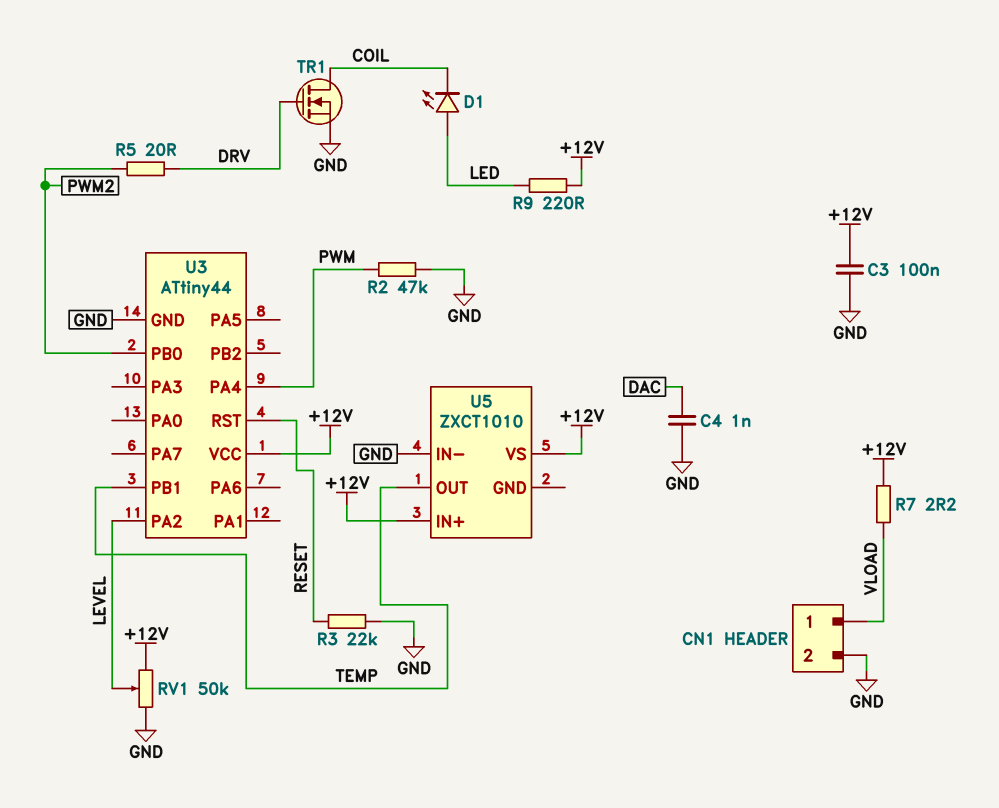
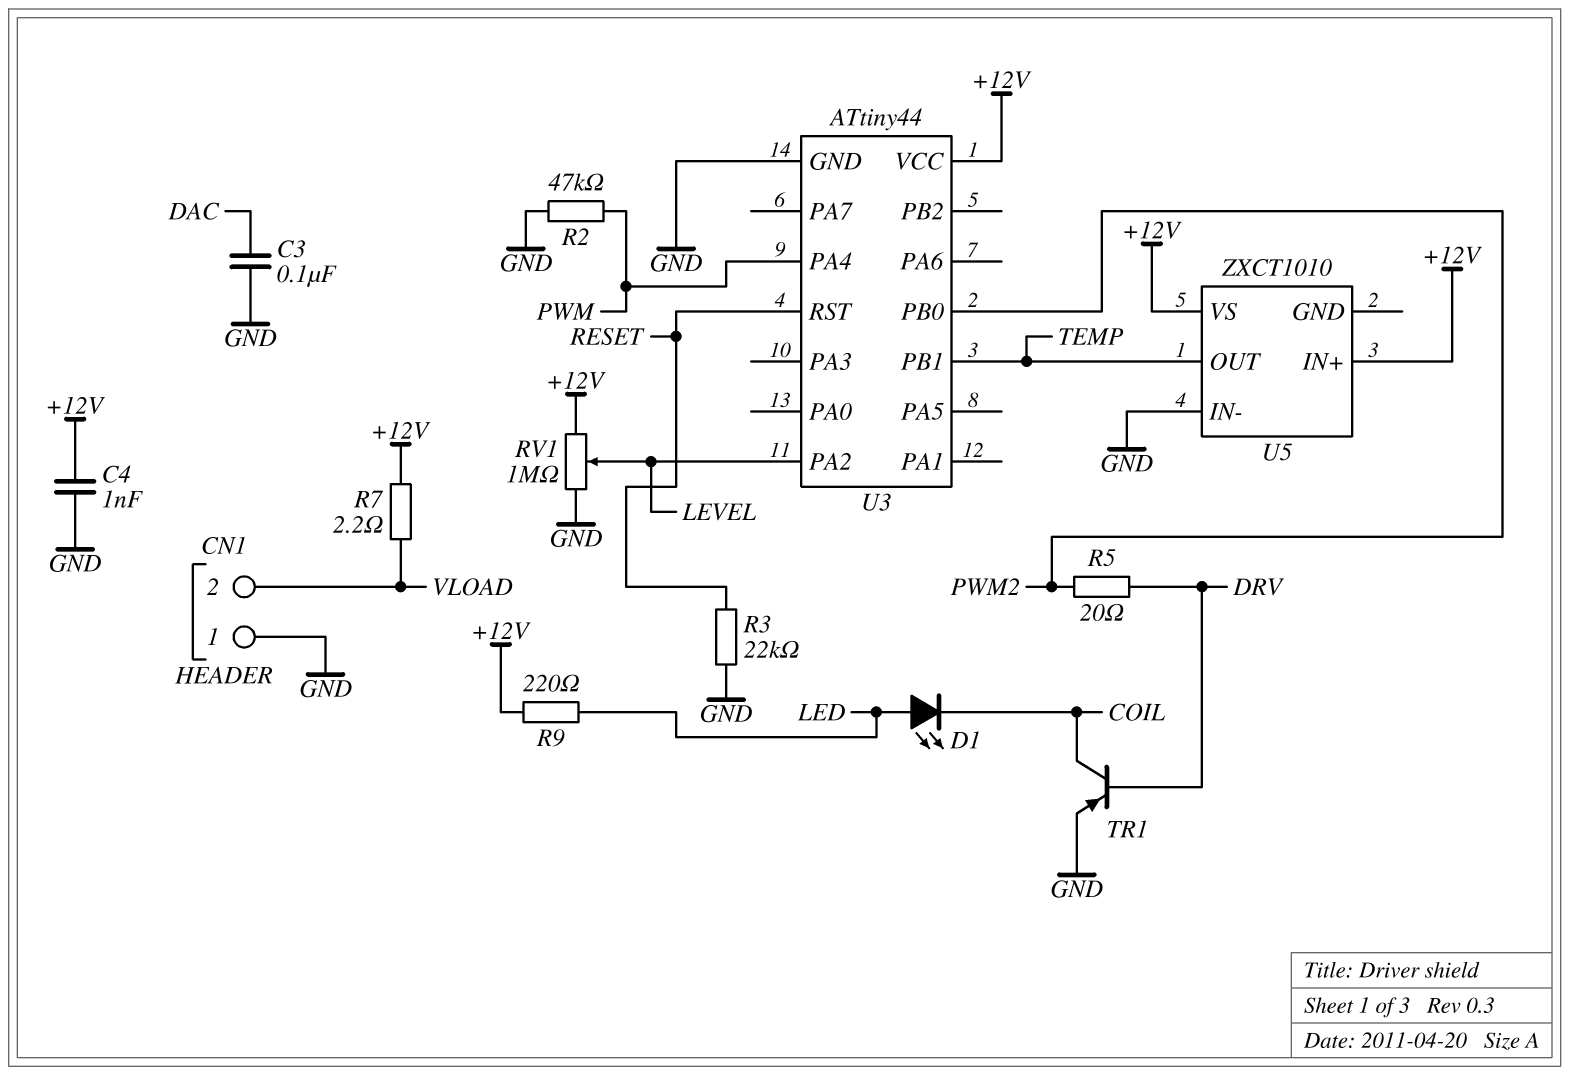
C3: 100nF (+12V, GND) -> 100nF (DAC, GND)
C4: 1nF (DAC, GND) -> 1nF (+12V, GND)
CN1 pin 1: VLOAD -> GND
CN1 pin 2: GND -> VLOAD
RV1: 50k (+12V, GND, wiper LEVEL) -> 1M (+12V, GND, wiper LEVEL)
TR1: NMOS (G DRV, D COIL, S GND) -> PNP (B DRV, C COIL, E GND)

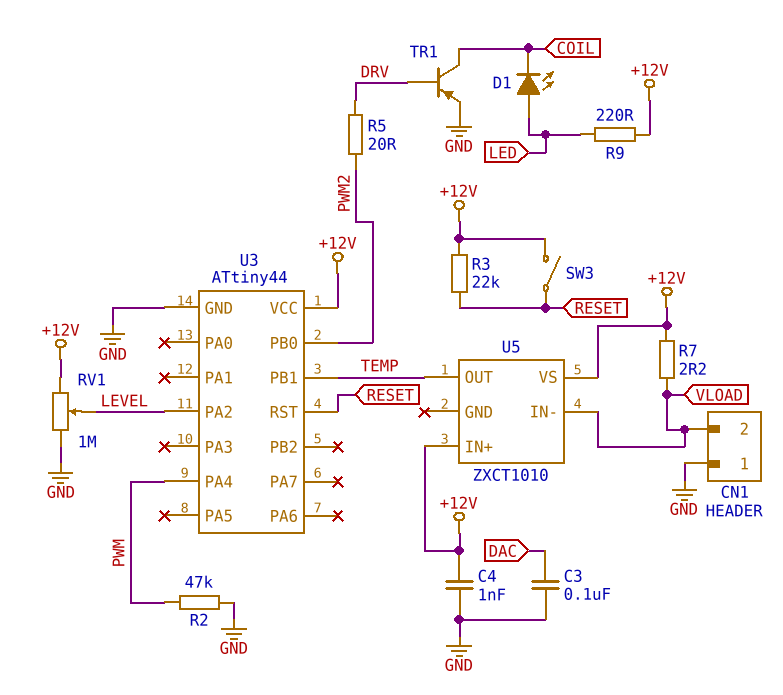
R3: 22k (GND, RESET) -> 22k (+12V, RESET)
SW3: none -> switch (+12V, RESET)
U5 pin IN-: GND -> VLOAD

